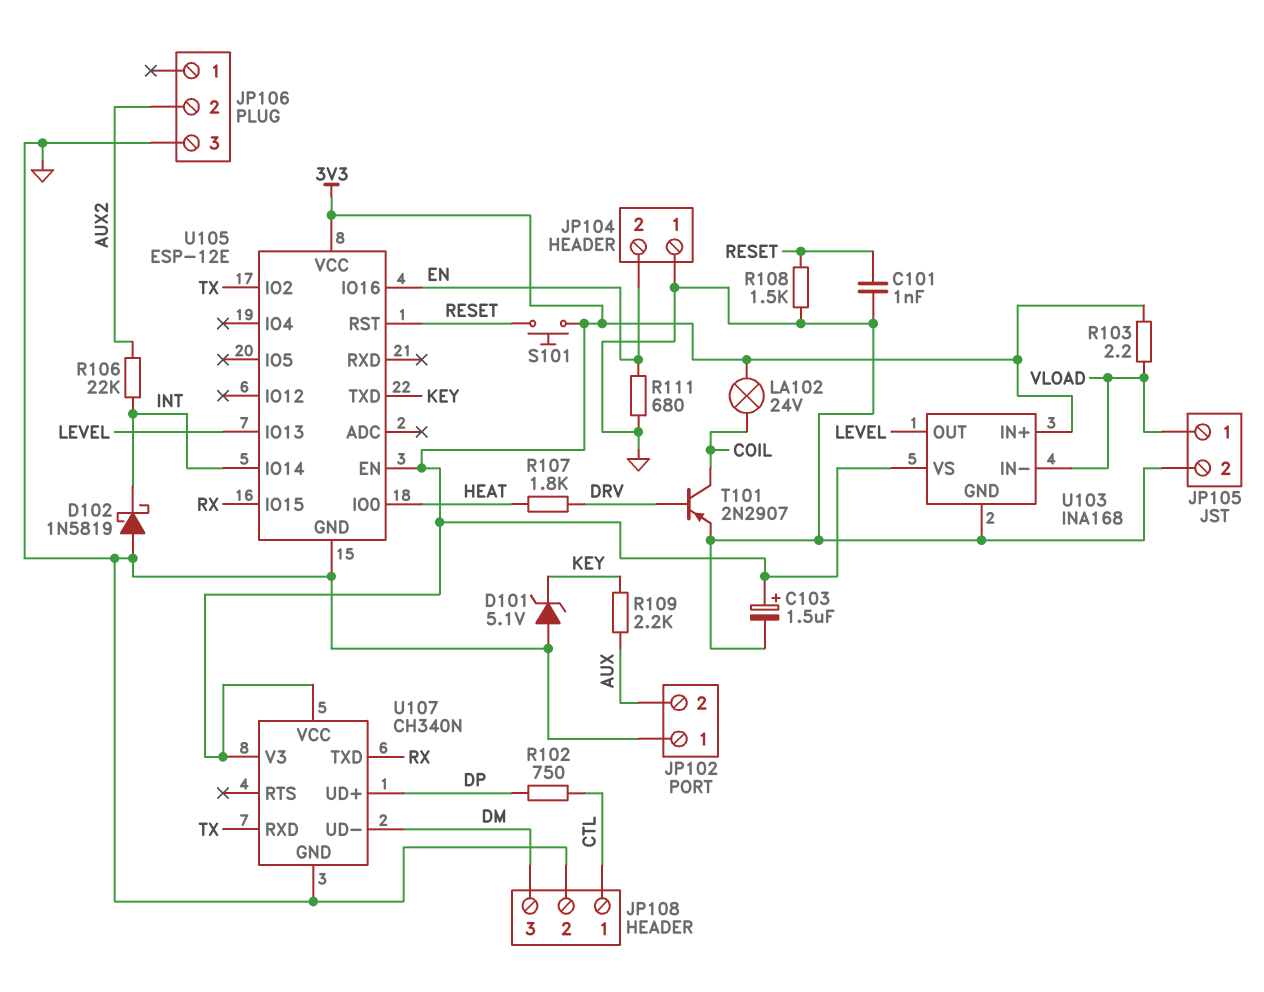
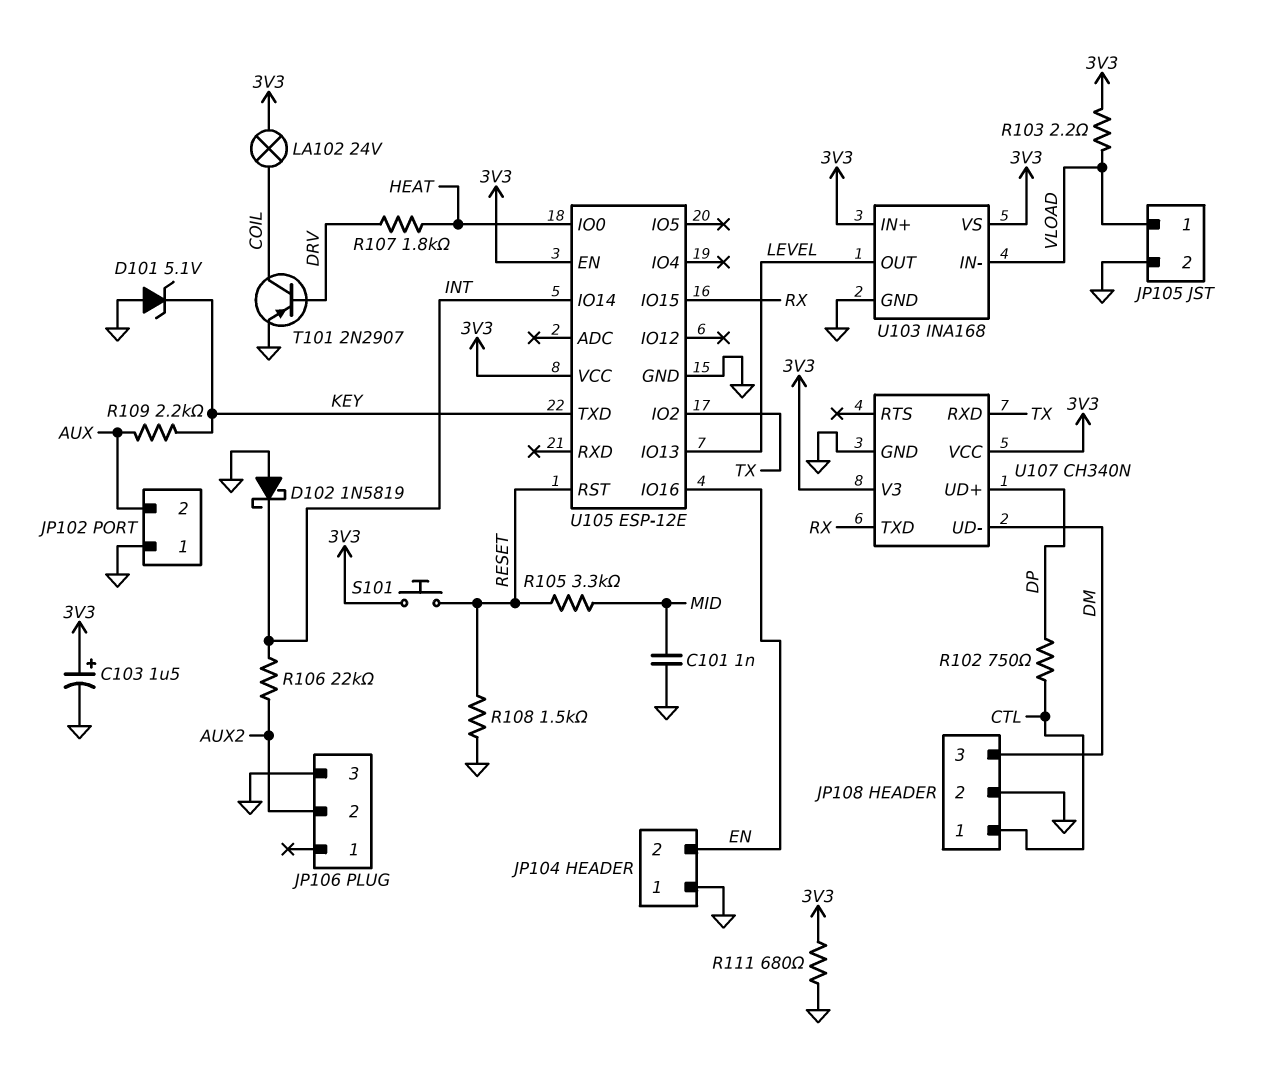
C101: 1nF (GND, RESET) -> 1nF (GND, MID)
R105: none -> 3.3k (MID, RESET)
R111: 680 (EN, GND) -> 680 (3V3, GND)

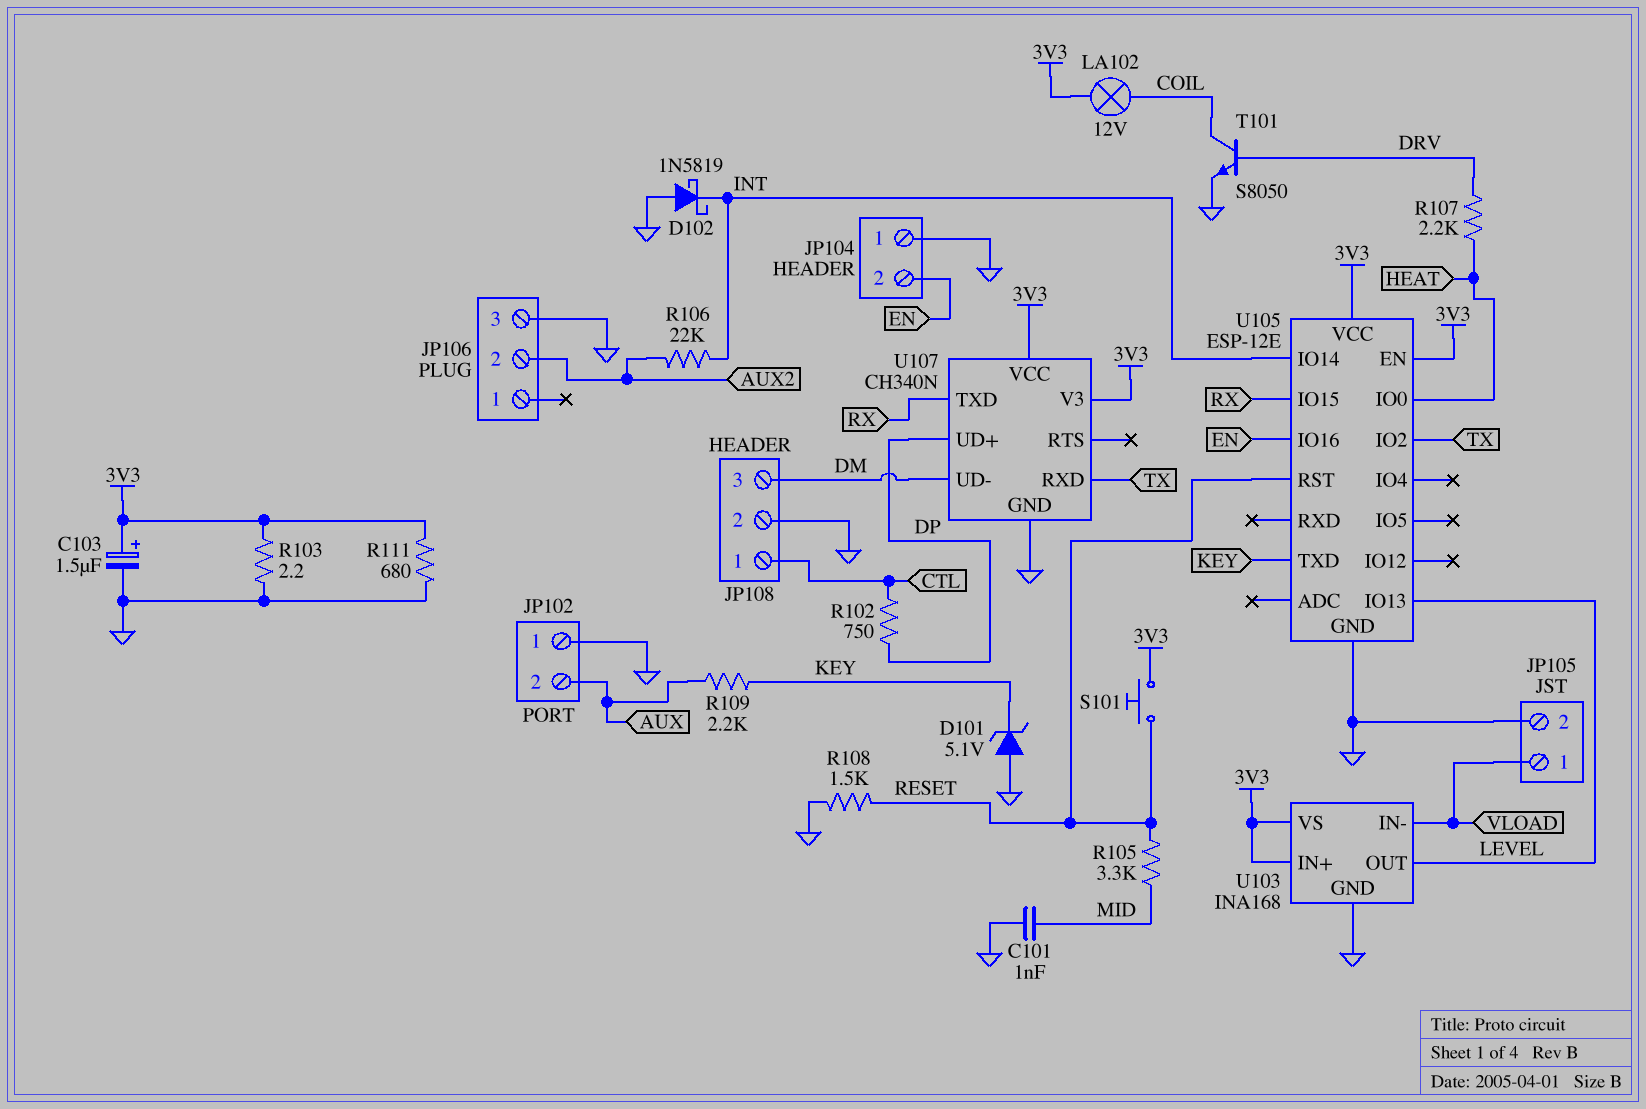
LA102: lamp 24V (3V3, COIL) -> lamp 12V (3V3, COIL)
R103: 2.2 (3V3, VLOAD) -> 2.2 (3V3, GND)
R107: 1.8k (DRV, HEAT) -> 2.2k (DRV, HEAT)
T101: PNP 2N2907 (B DRV, C COIL, E GND) -> NPN S8050 (B DRV, C COIL, E GND)

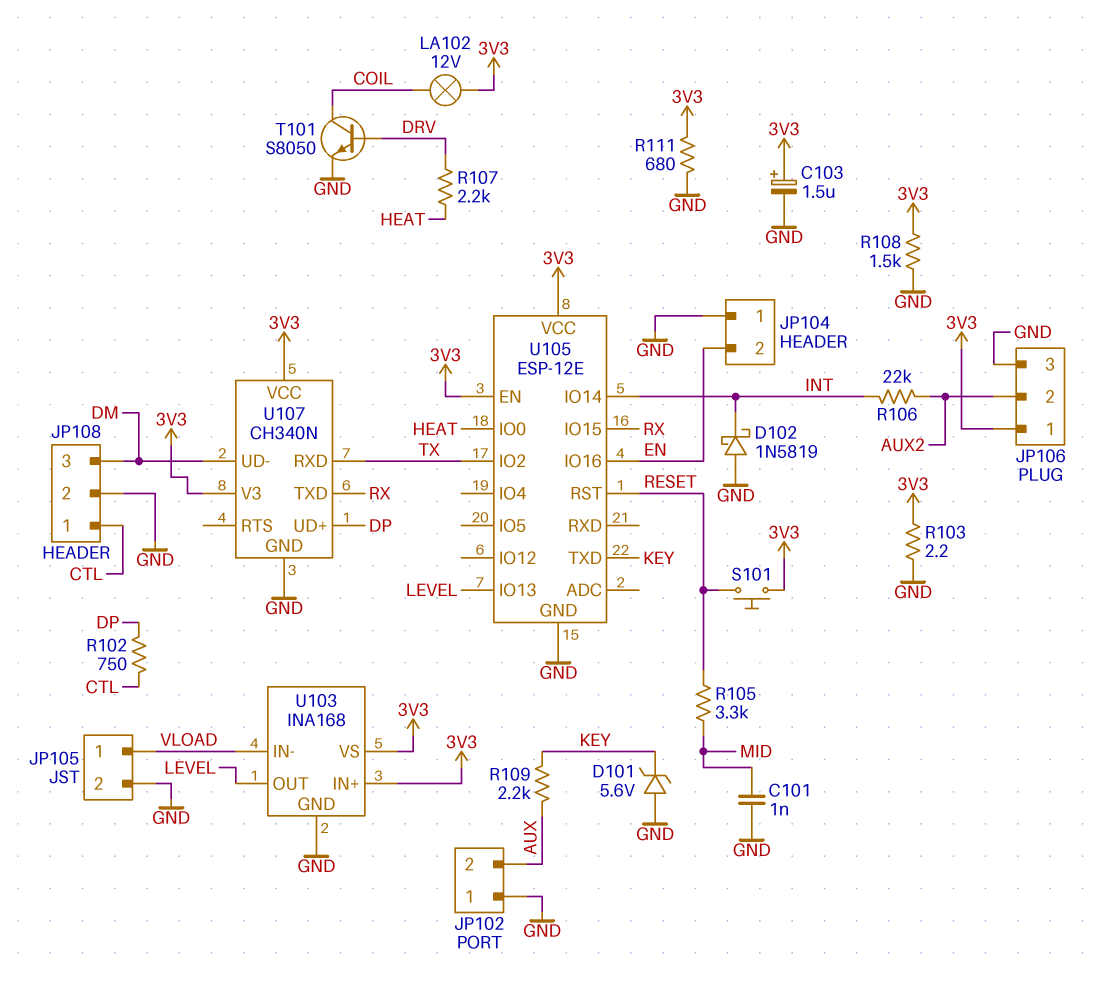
D101: zener 5.1V (A GND, K KEY) -> zener 5.6V (A GND, K KEY)
JP106 pin 1: none -> 3V3
R108: 1.5k (GND, RESET) -> 1.5k (3V3, GND)

